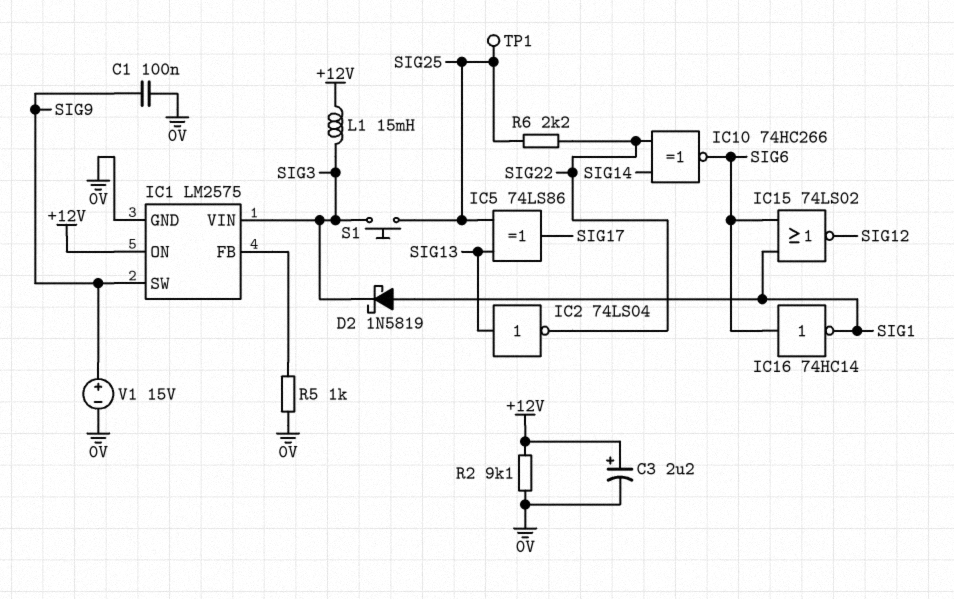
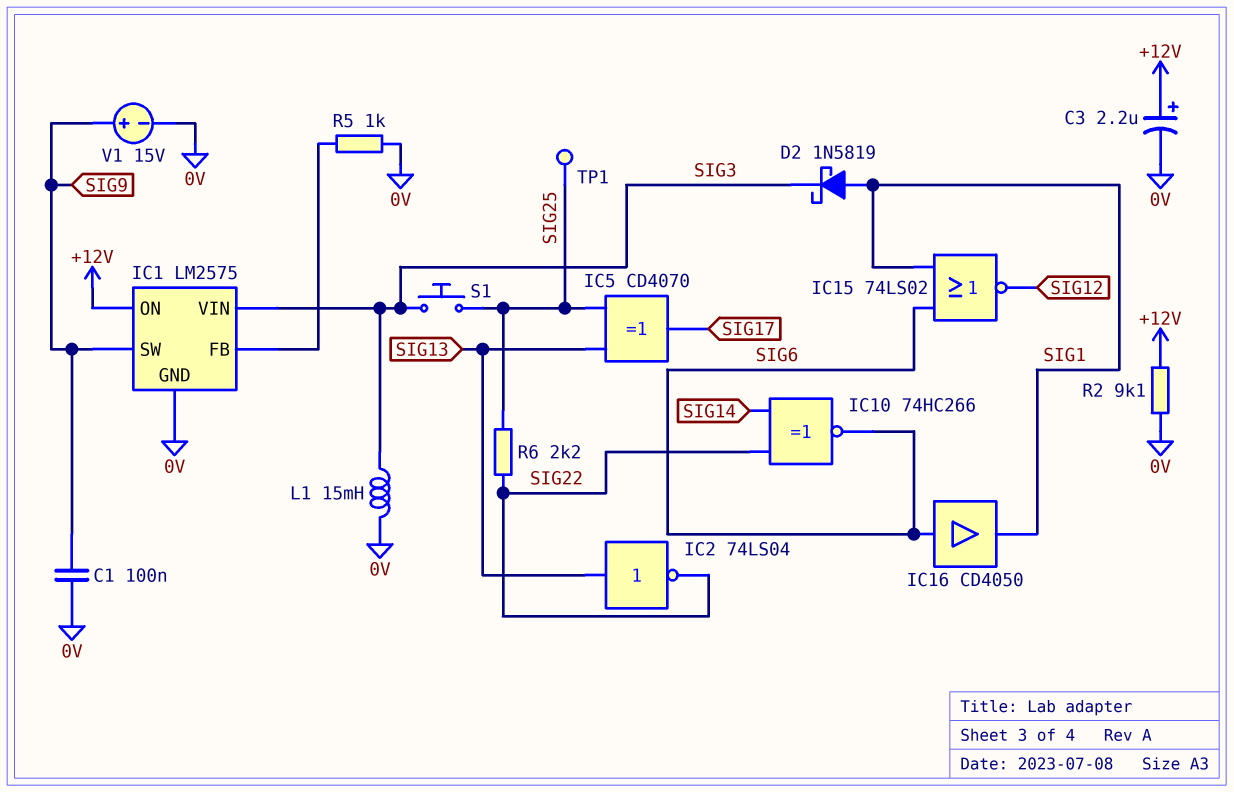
IC5: XOR 74LS86 (in SIG13, in SIG25, out SIG17) -> XOR CD4070 (in SIG13, in SIG25, out SIG17)
IC16: NOT 74HC14 (in SIG6, out SIG1) -> buffer CD4050 (in SIG6, out SIG1)
L1: 15mH (+12V, SIG3) -> 15mH (0V, SIG3)

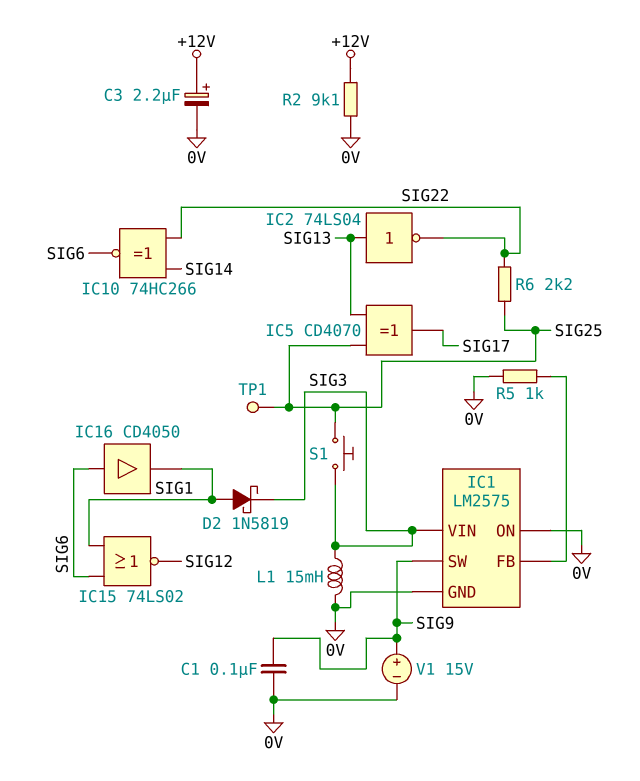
IC1 pin ON: +12V -> 0V

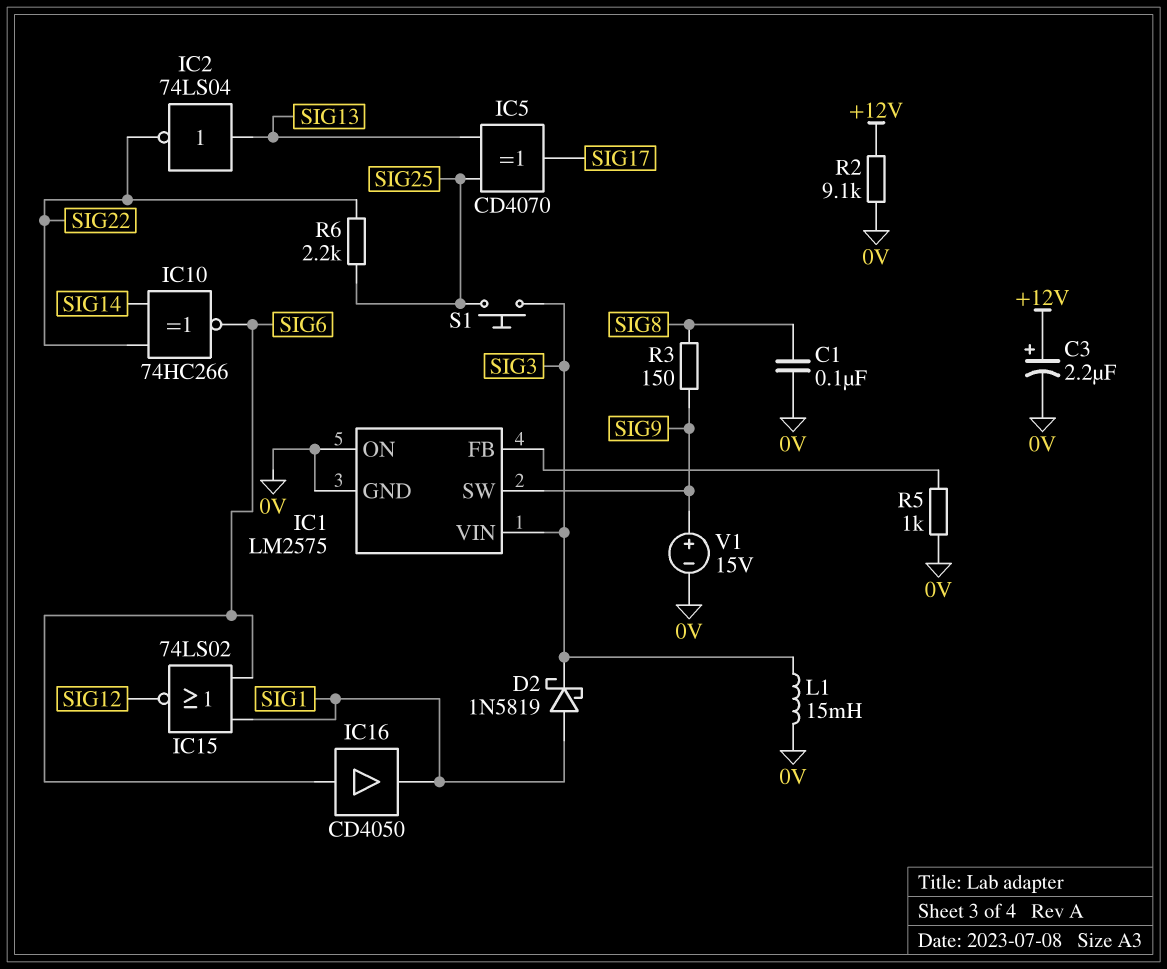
C1: 100nF (0V, SIG9) -> 100nF (0V, SIG8)
R3: none -> 150 (SIG8, SIG9)
TP1: test point (SIG25) -> none

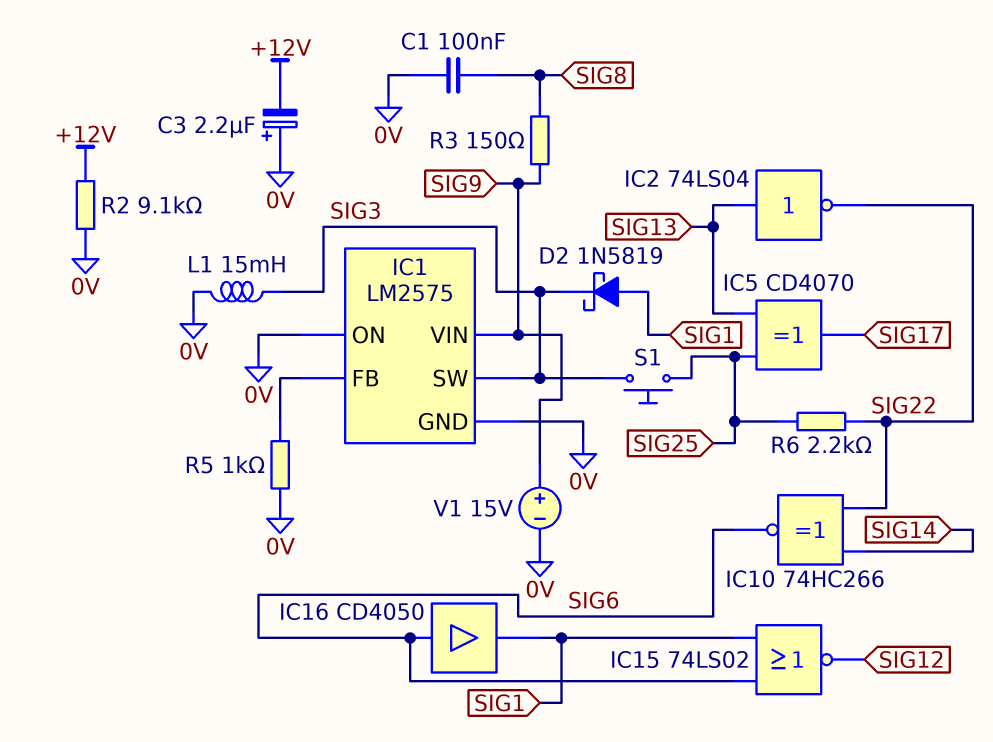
C3: 2.2uF (plus +12V, minus 0V) -> 2.2uF (plus 0V, minus +12V)
IC1 pin SW: SIG9 -> SIG3
IC1 pin VIN: SIG3 -> SIG9

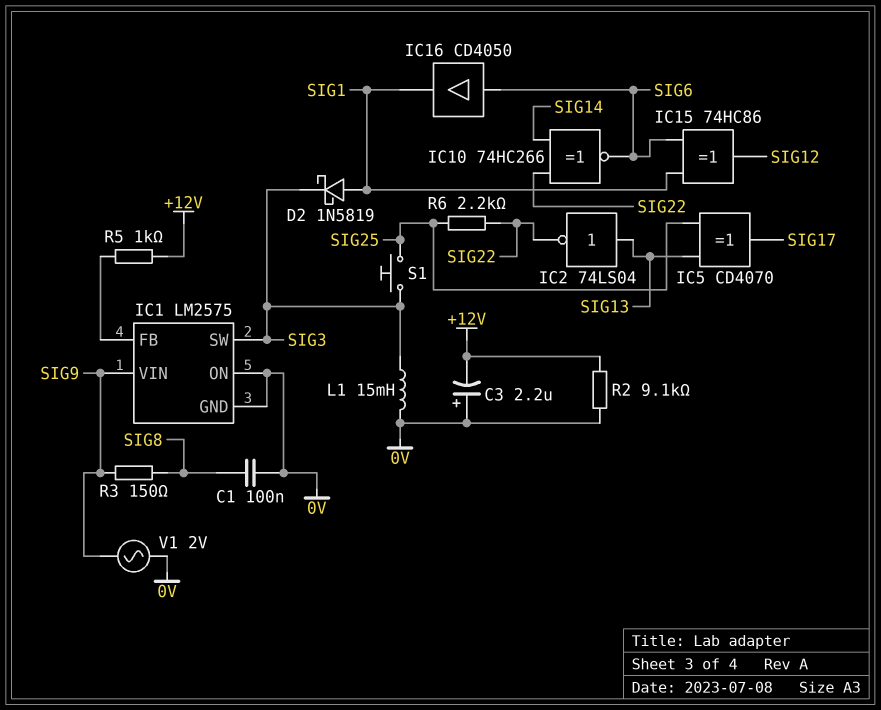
IC15: NOR 74LS02 (in SIG1, in SIG6, out SIG12) -> XOR 74HC86 (in SIG1, in SIG6, out SIG12)
R5: 1k (0V, IC1/FB) -> 1k (+12V, IC1/FB)
V1: 15V (plus SIG9, minus 0V) -> AC 2V (0V, SIG9)

